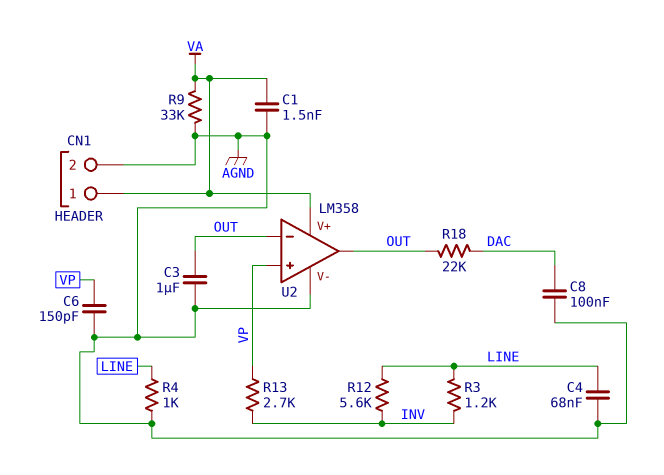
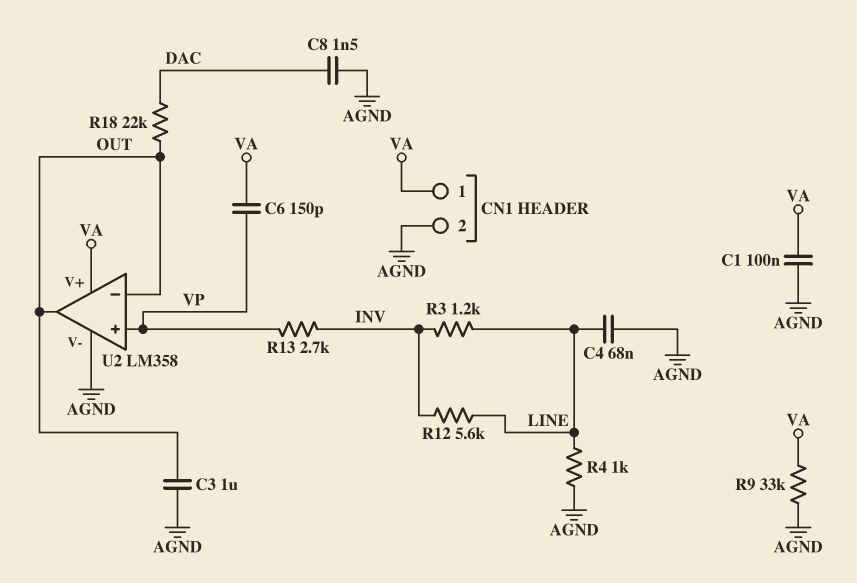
C1: 1.5nF (AGND, VA) -> 100nF (AGND, VA)
C6: 150pF (AGND, VP) -> 150pF (VA, VP)
C8: 100nF (AGND, DAC) -> 1.5nF (AGND, DAC)

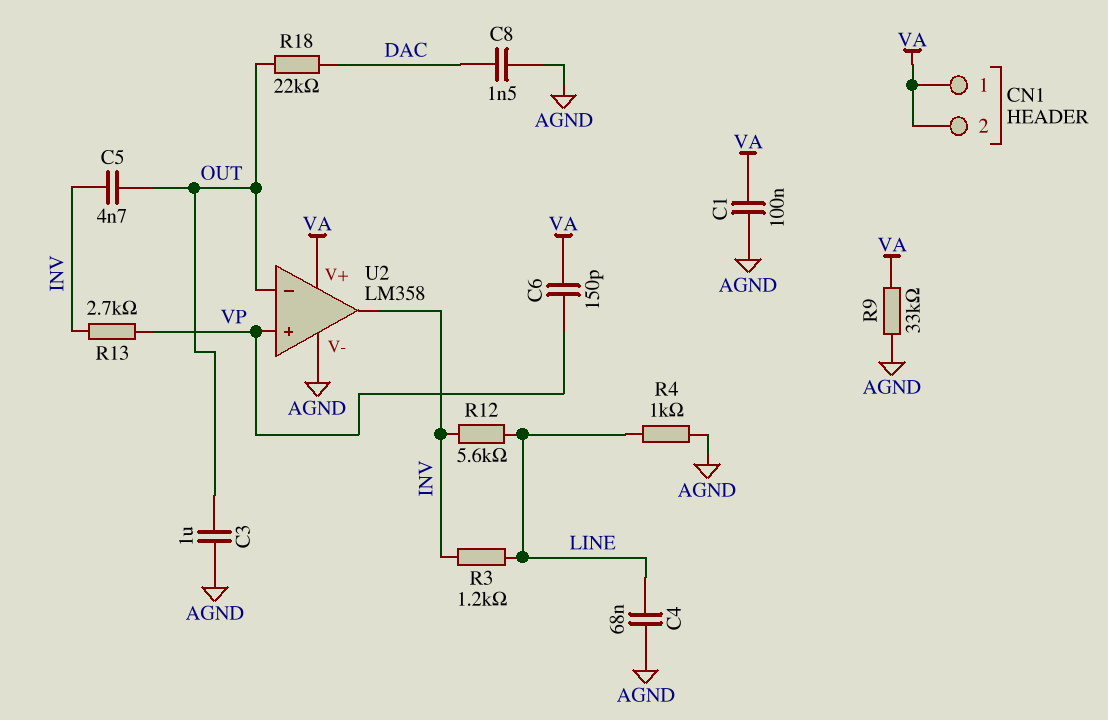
C5: none -> 4.7nF (INV, OUT)
CN1 pin 2: AGND -> VA
U2 pin out: OUT -> INV

